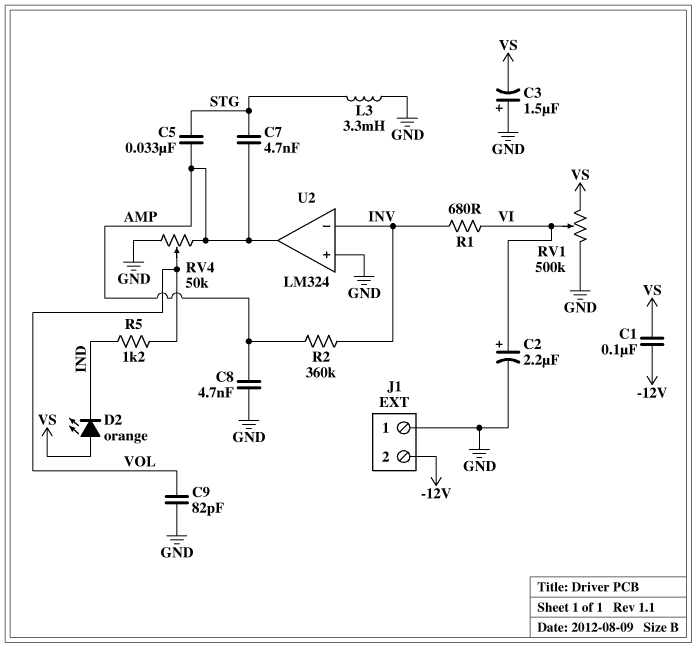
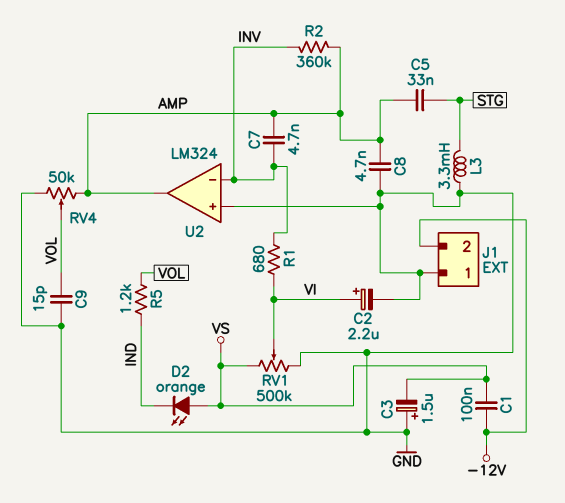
C7: 4.7nF (AMP, STG) -> 4.7nF (AMP, INV)
C9: 82pF (GND, VOL) -> 15pF (GND, VOL)

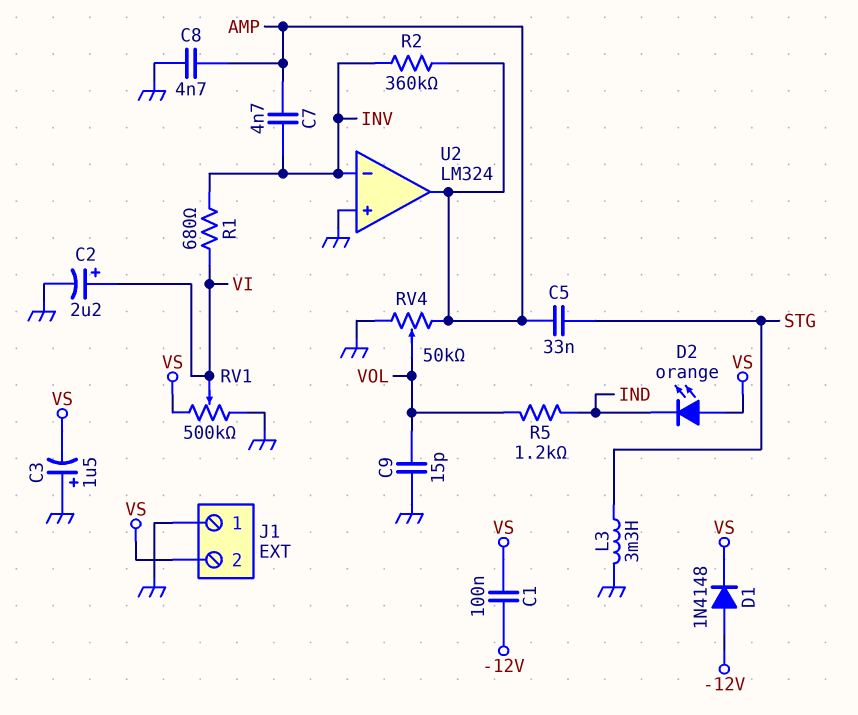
D1: none -> diode 1N4148 (A -12V, K VS)
J1 pin 2: -12V -> VS

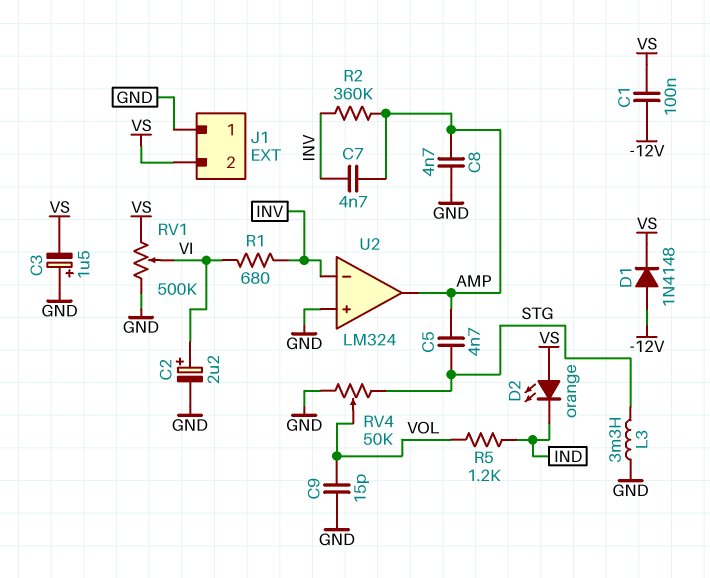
C5: 33nF (AMP, STG) -> 4.7nF (AMP, STG)
RV4: 50k (AMP, GND, wiper VOL) -> 50k (GND, STG, wiper VOL)

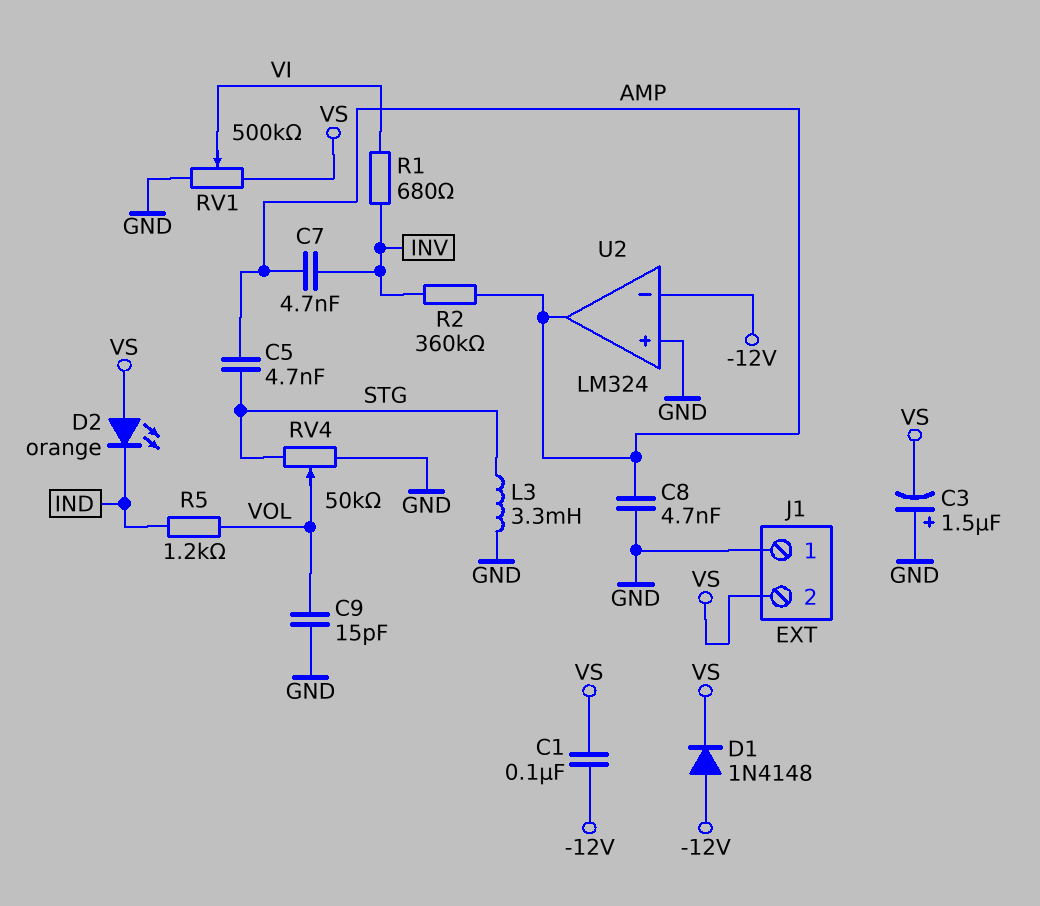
C2: 2.2uF (plus VI, minus GND) -> none
U2 pin in-: INV -> -12V

